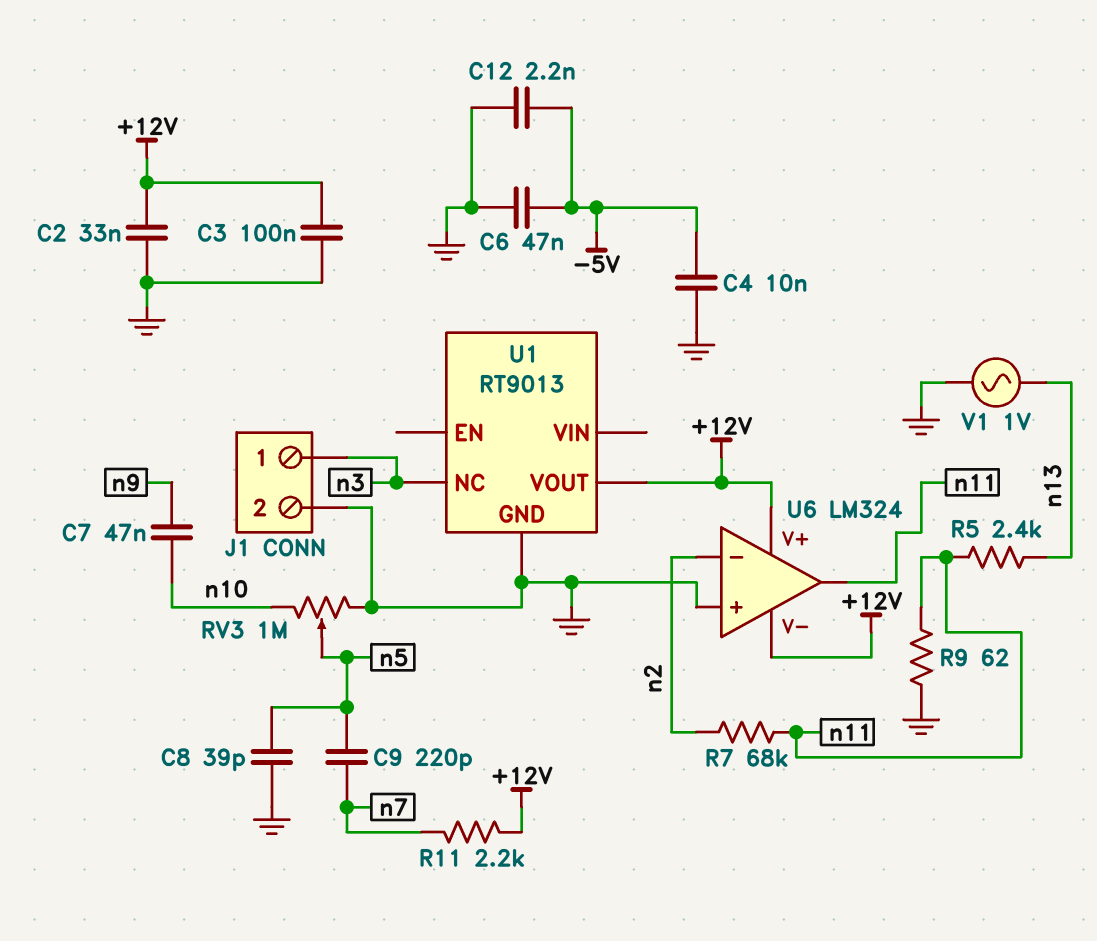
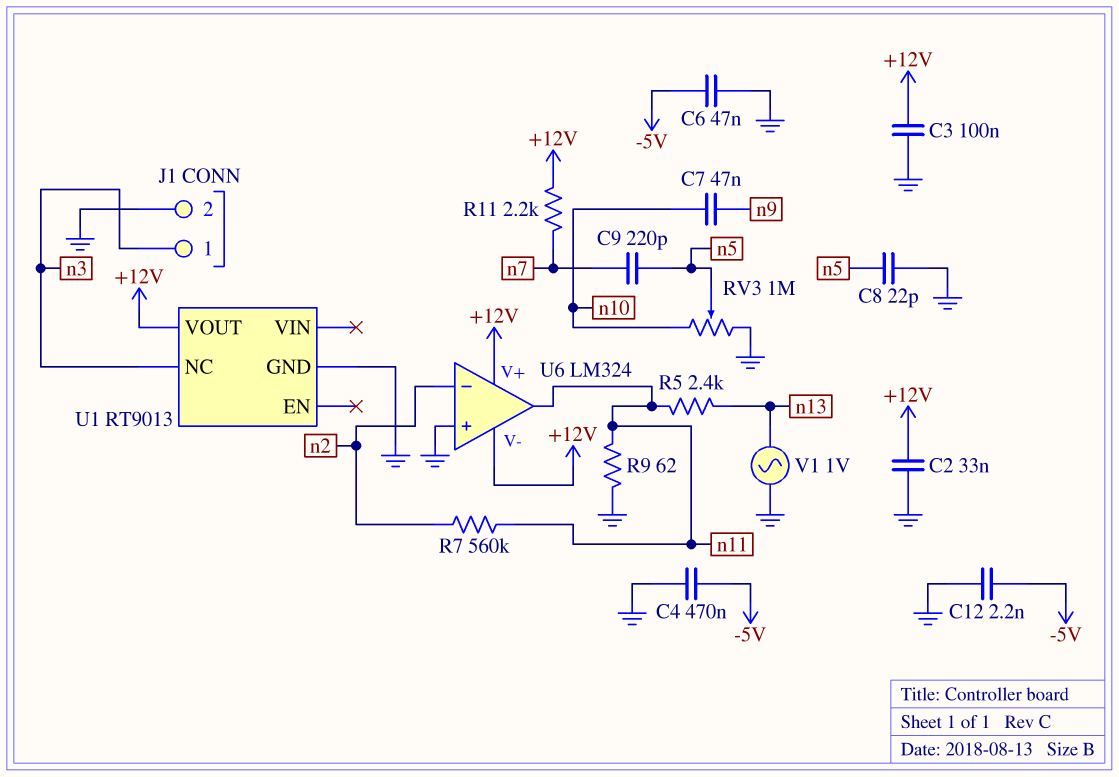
C4: 10nF (-5V, GND) -> 470nF (-5V, GND)
C8: 39pF (GND, n5) -> 22pF (GND, n5)
R7: 68k (n2, n11) -> 560k (n2, n11)

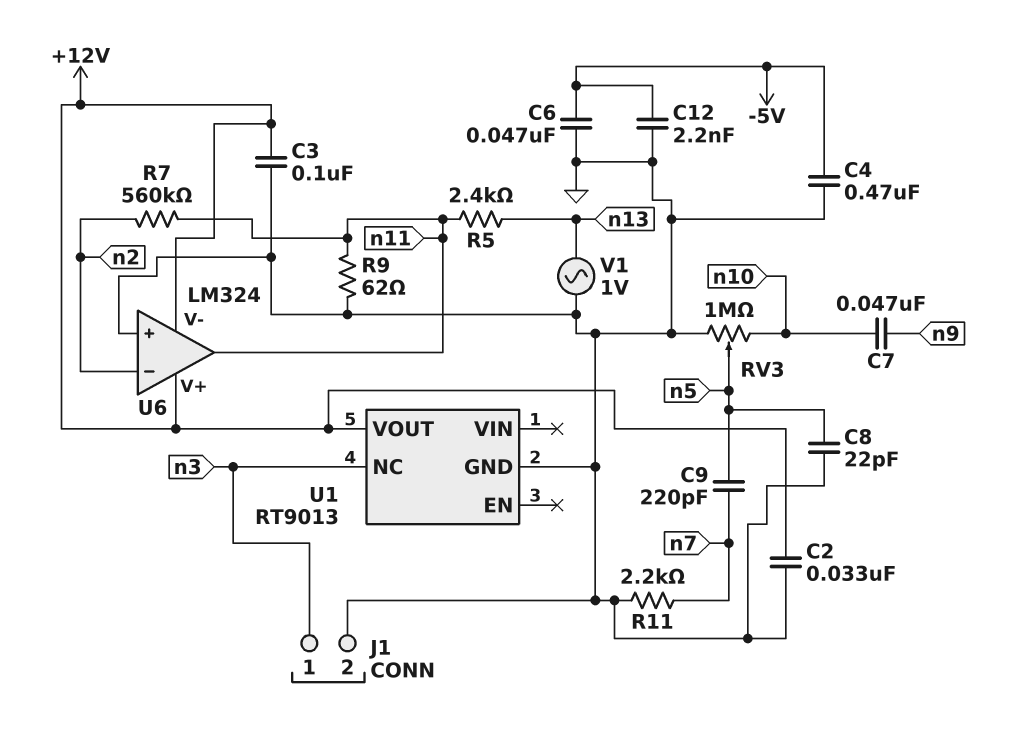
R11: 2.2k (+12V, n7) -> 2.2k (GND, n7)

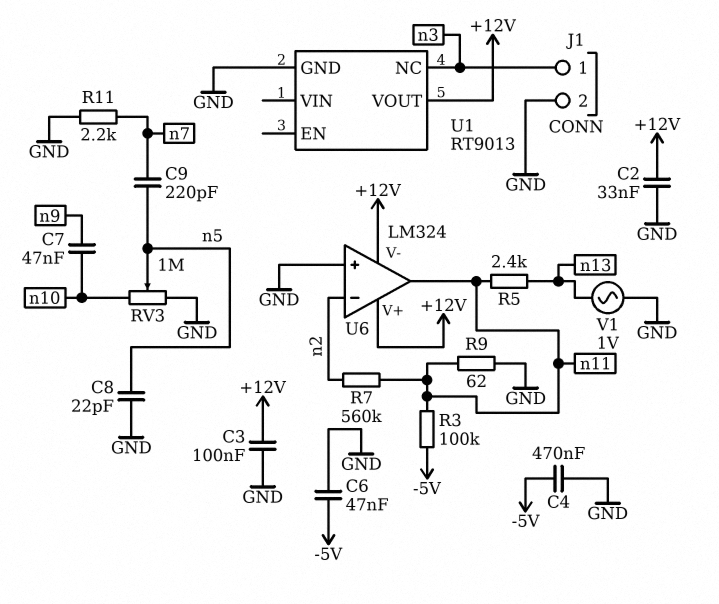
C12: 2.2nF (-5V, GND) -> none
R3: none -> 100k (-5V, n11)

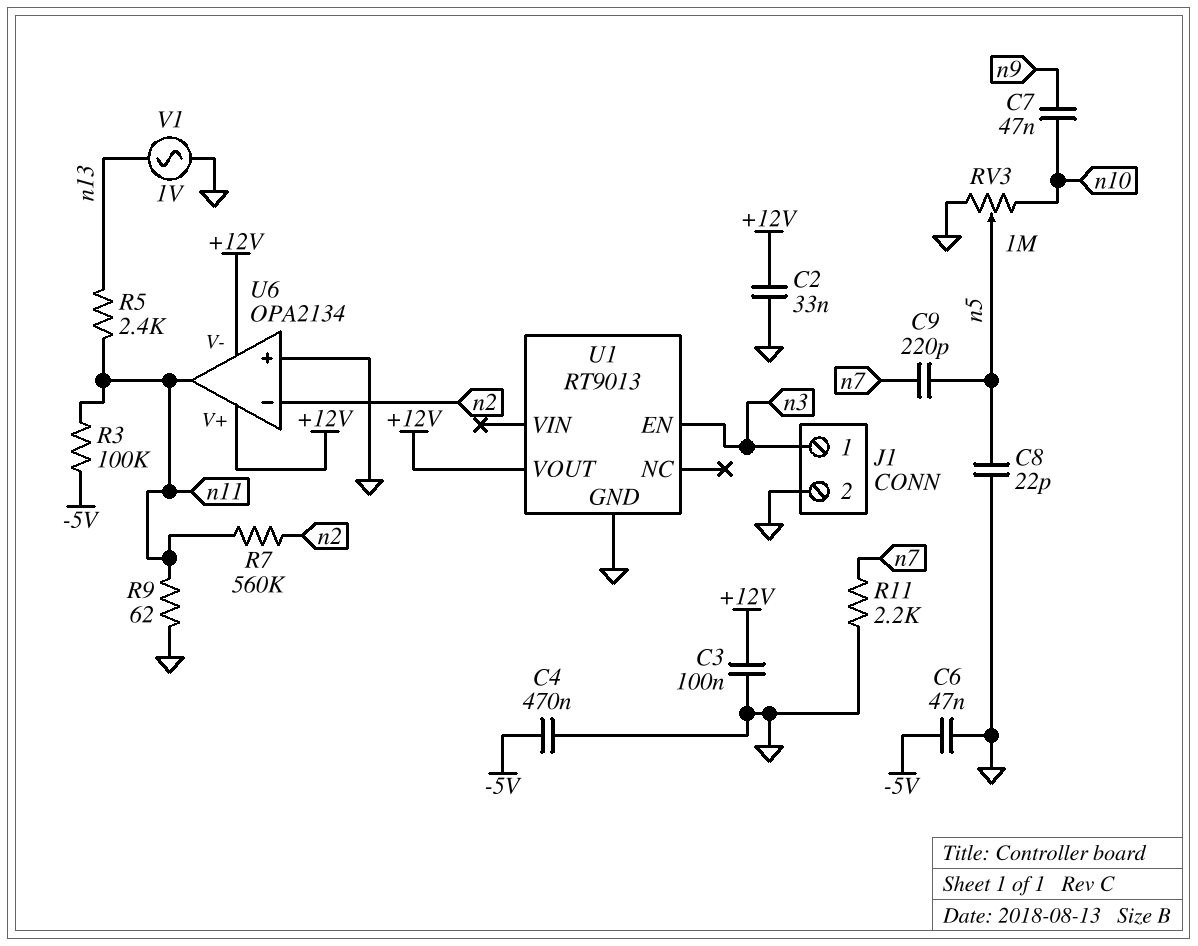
U1 pin EN: none -> n3
U1 pin NC: n3 -> none
U6: LM324 -> OPA2134

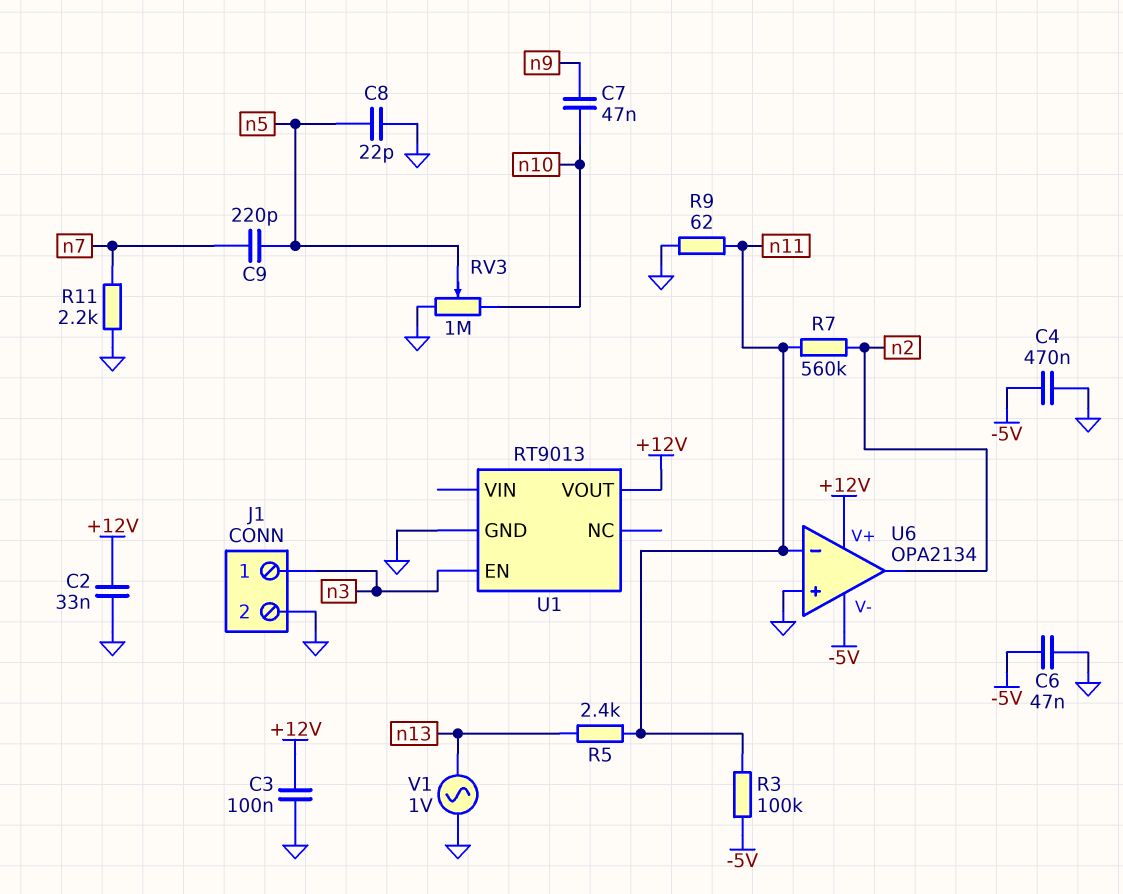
U6 pin V-: +12V -> -5V
U6 pin in-: n2 -> n11
U6 pin out: n11 -> n2

